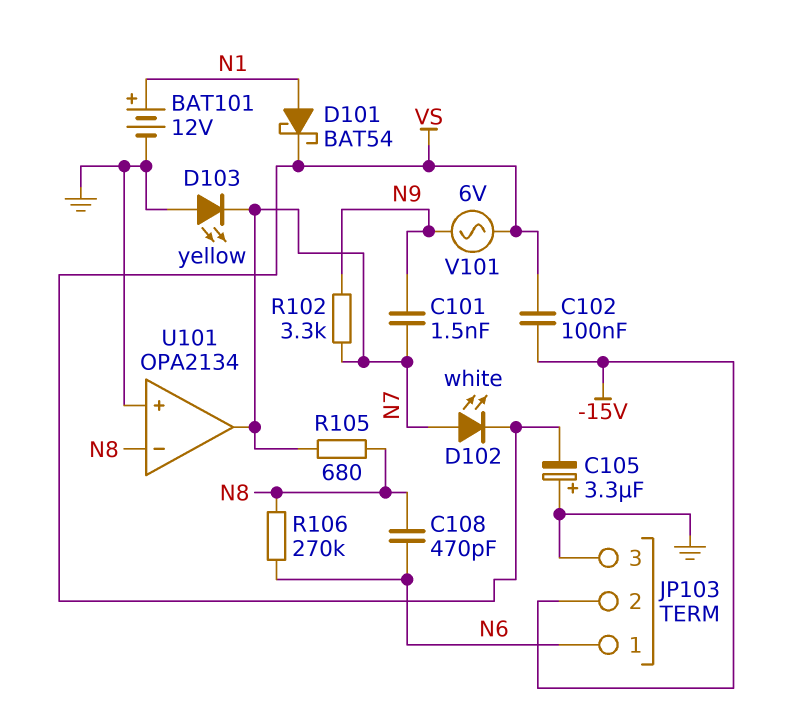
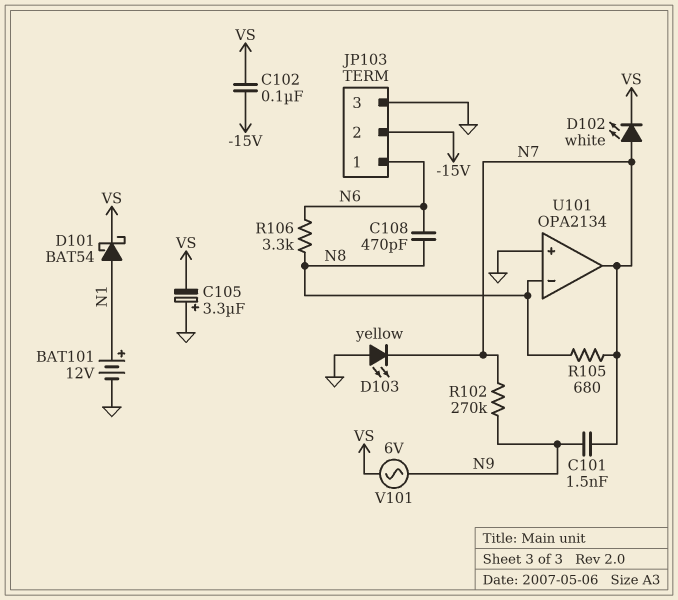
R102: 3.3k (N7, N9) -> 270k (N7, N9)
R106: 270k (N6, N8) -> 3.3k (N6, N8)

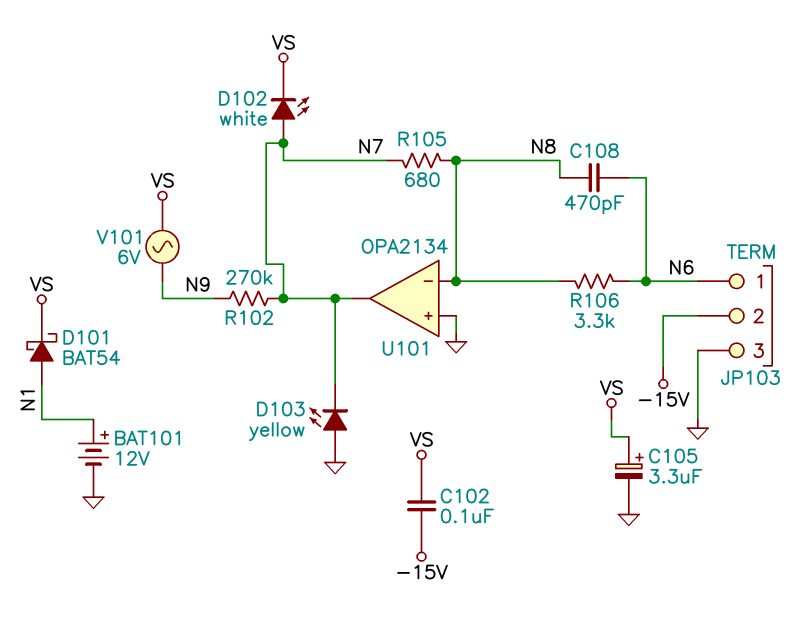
C101: 1.5nF (N7, N9) -> none
C105: 3.3uF (plus GND, minus VS) -> 3.3uF (plus VS, minus GND)

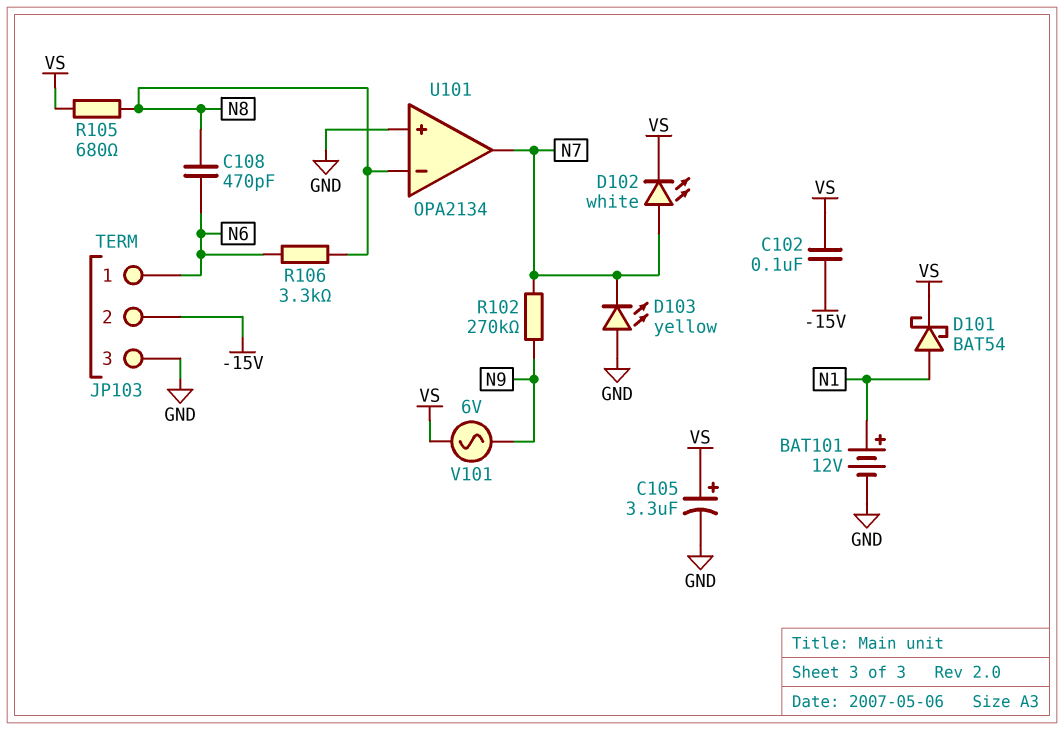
R105: 680 (N7, N8) -> 680 (N8, VS)

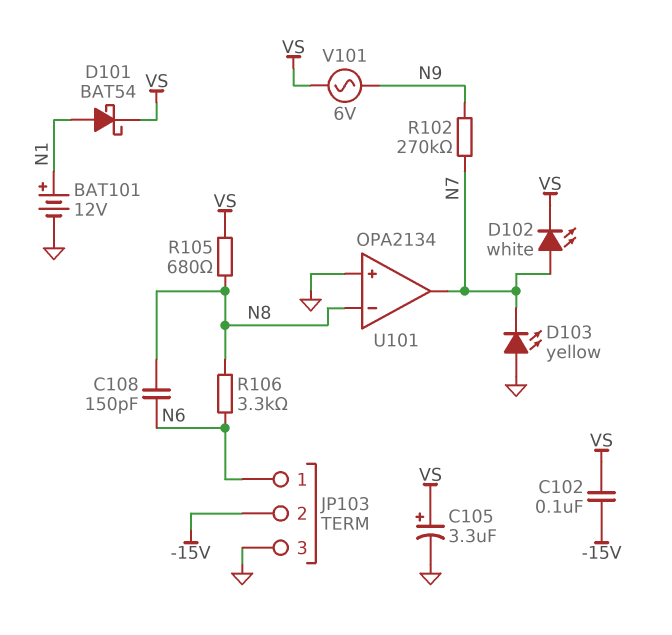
C108: 470pF (N6, N8) -> 150pF (N6, N8)

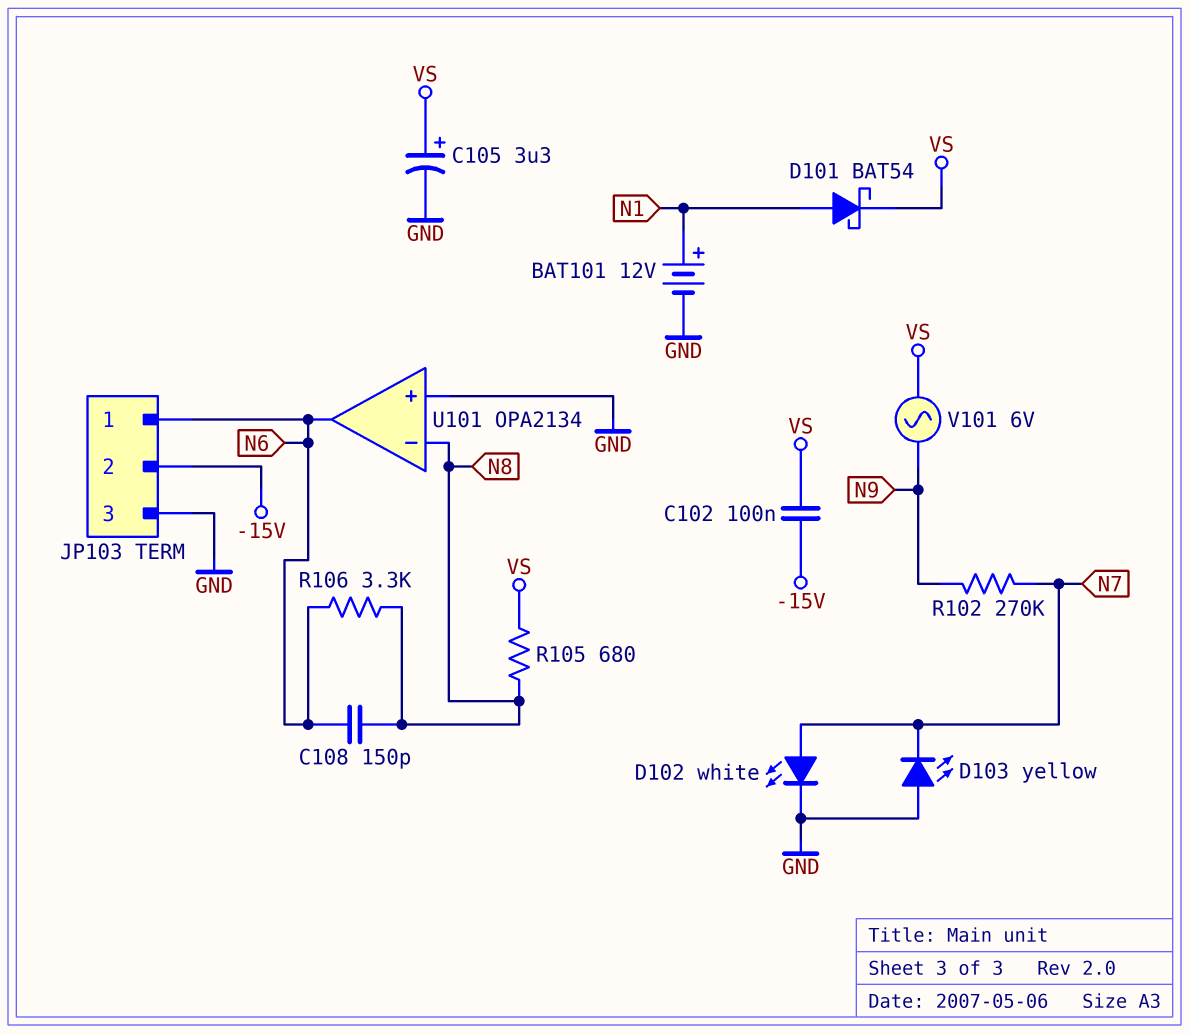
D102: LED white (A N7, K VS) -> LED white (A N7, K GND)
U101 pin out: N7 -> N6

